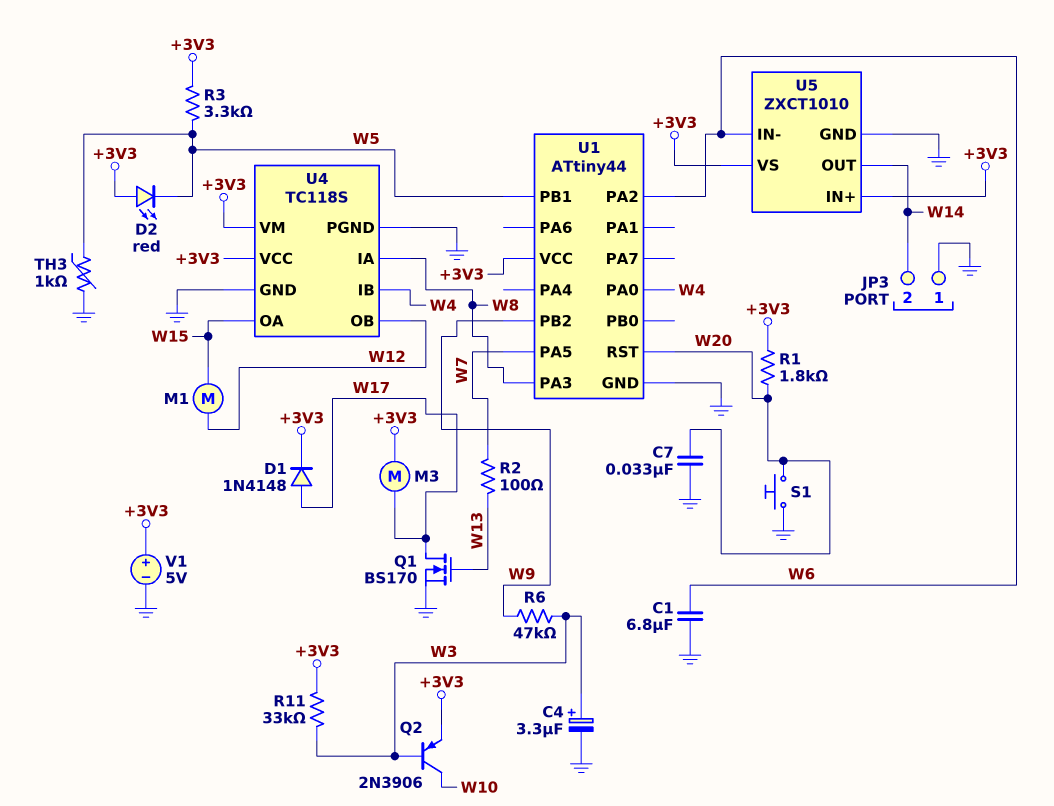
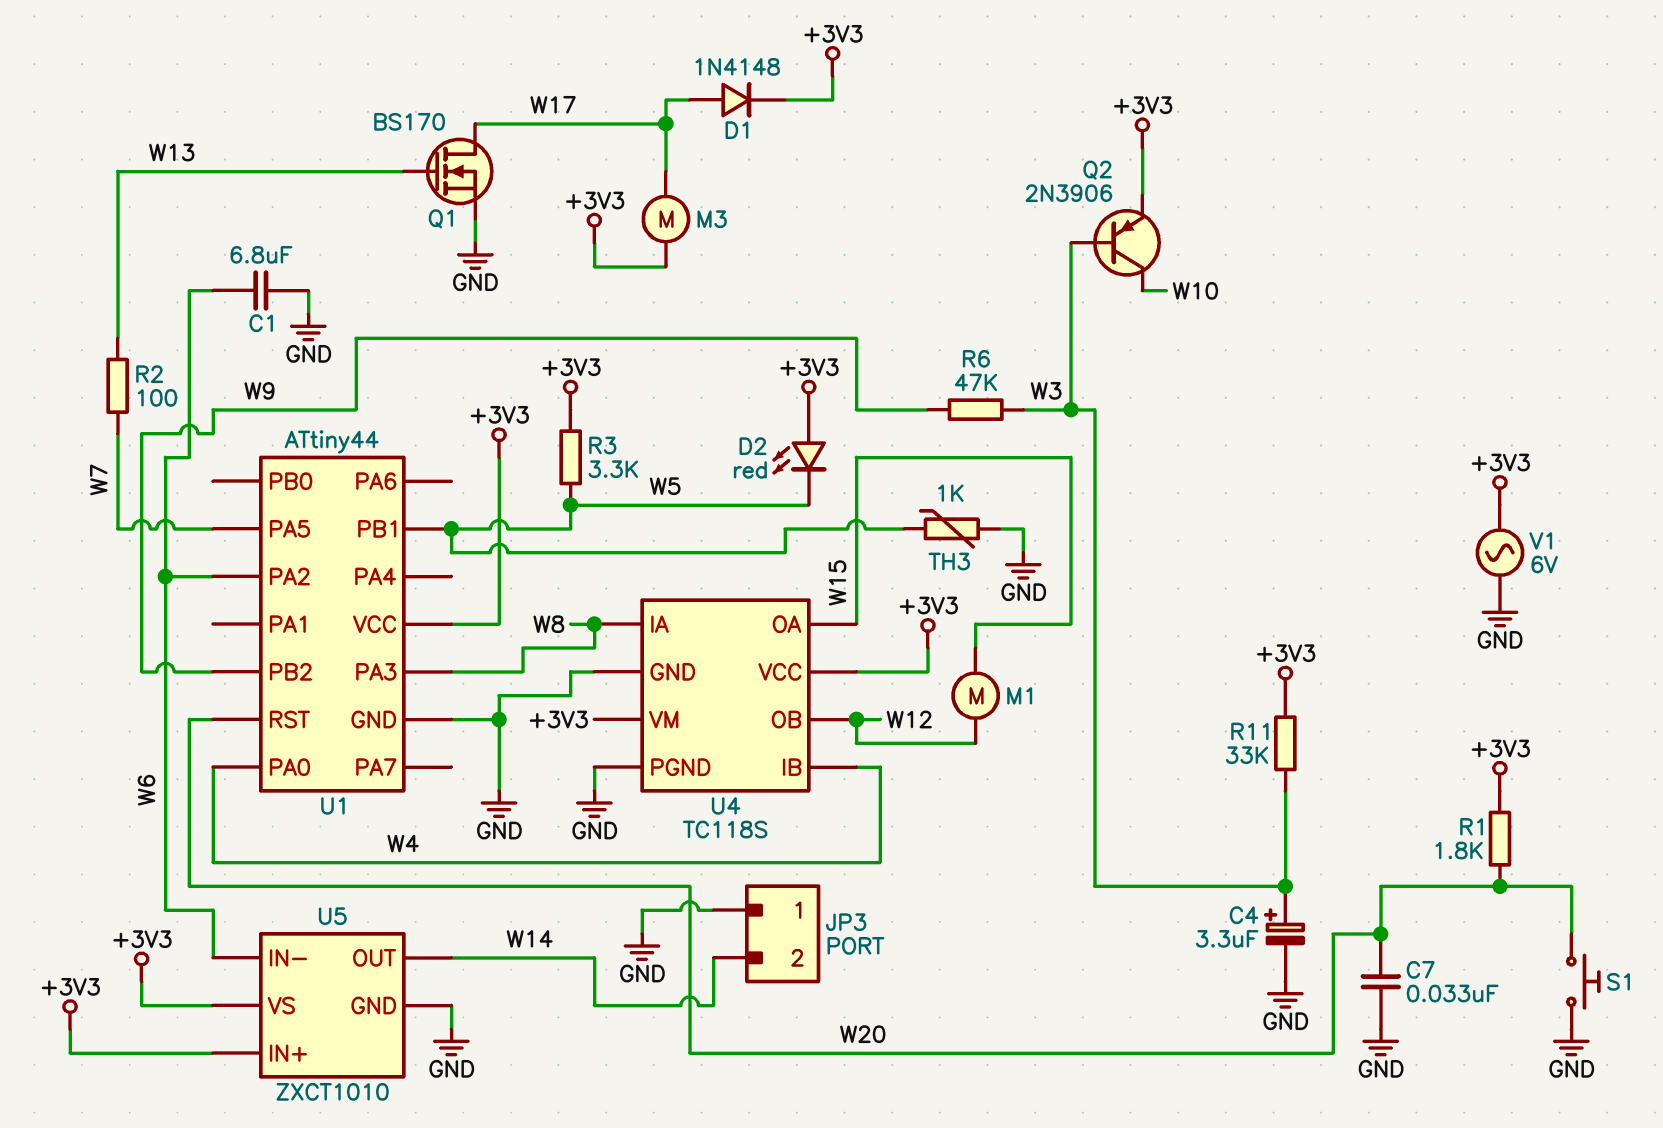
V1: 5V (plus +3V3, minus GND) -> AC 6V (+3V3, GND)

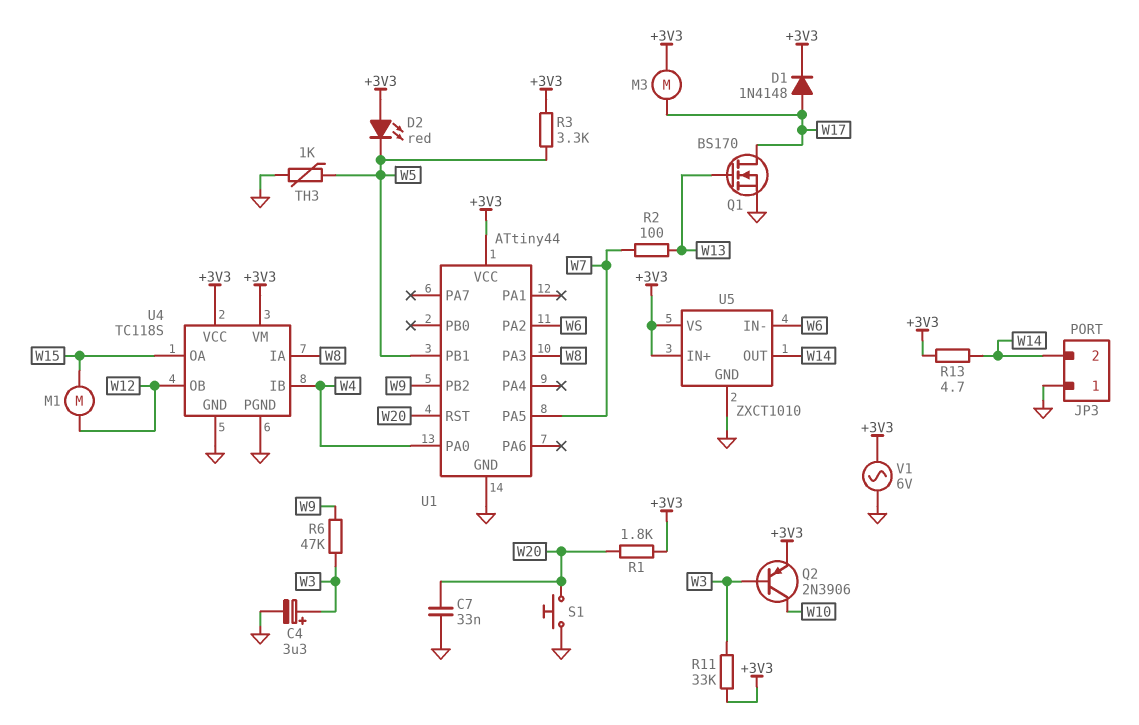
C1: 6.8uF (GND, W6) -> none
R13: none -> 4.7 (+3V3, W14)

